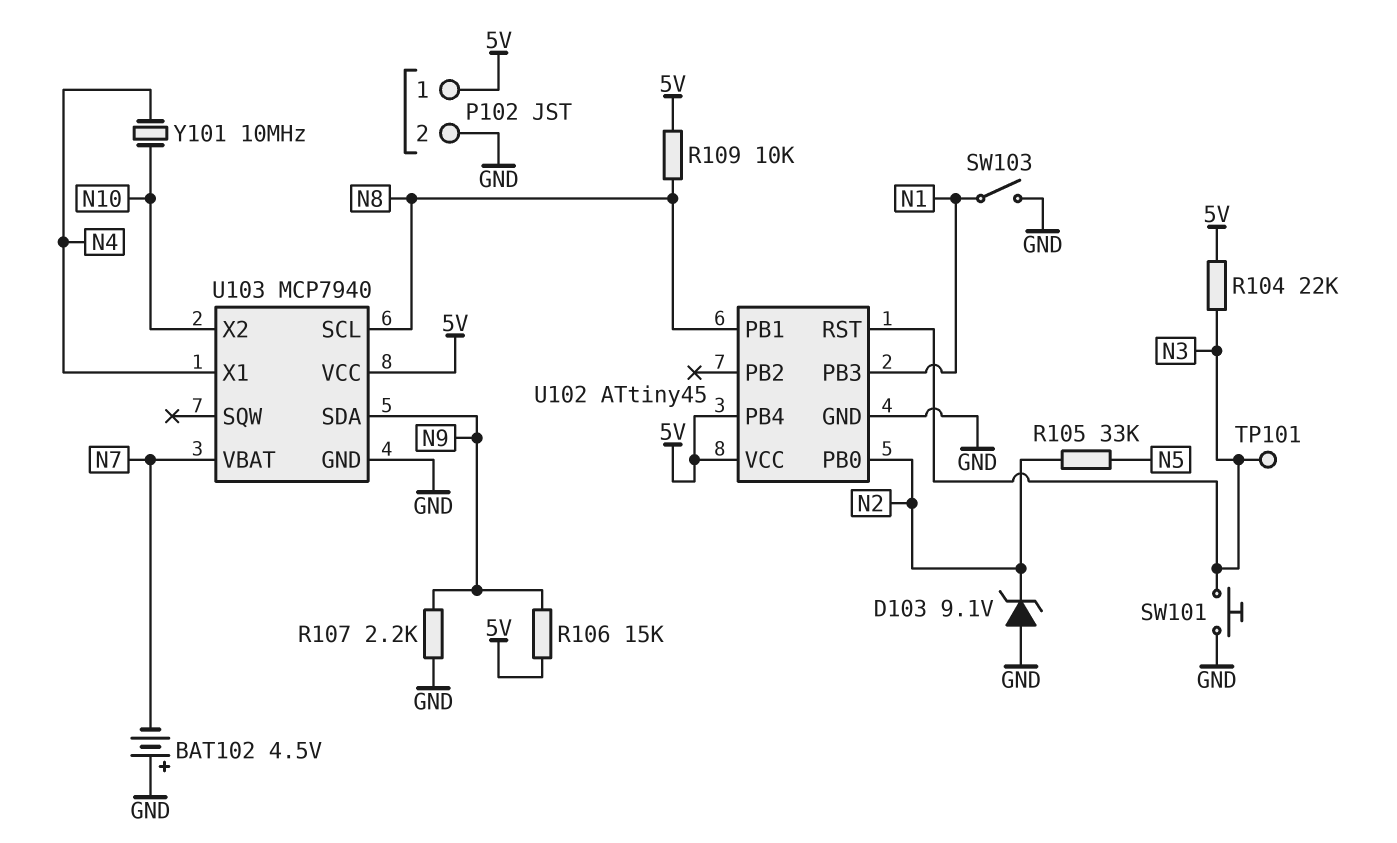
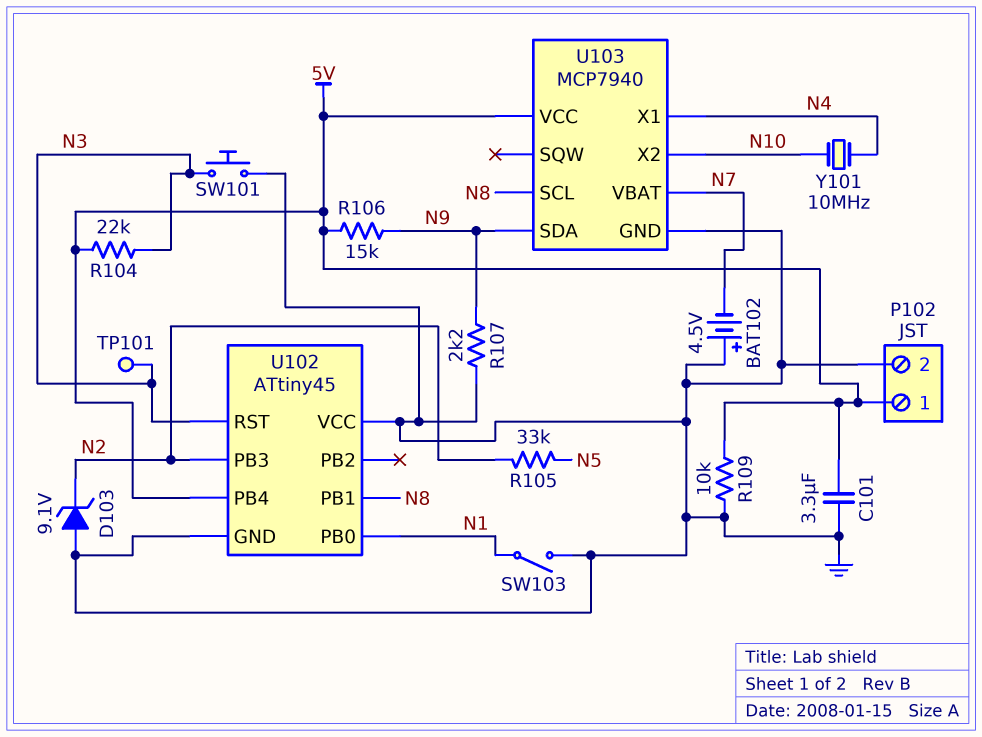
C101: none -> 3.3uF (5V, GND)
R109: 10k (5V, N8) -> 10k (5V, GND)
U102 pin PB0: N2 -> N1
U102 pin PB3: N1 -> N2
U102 pin VCC: 5V -> GND

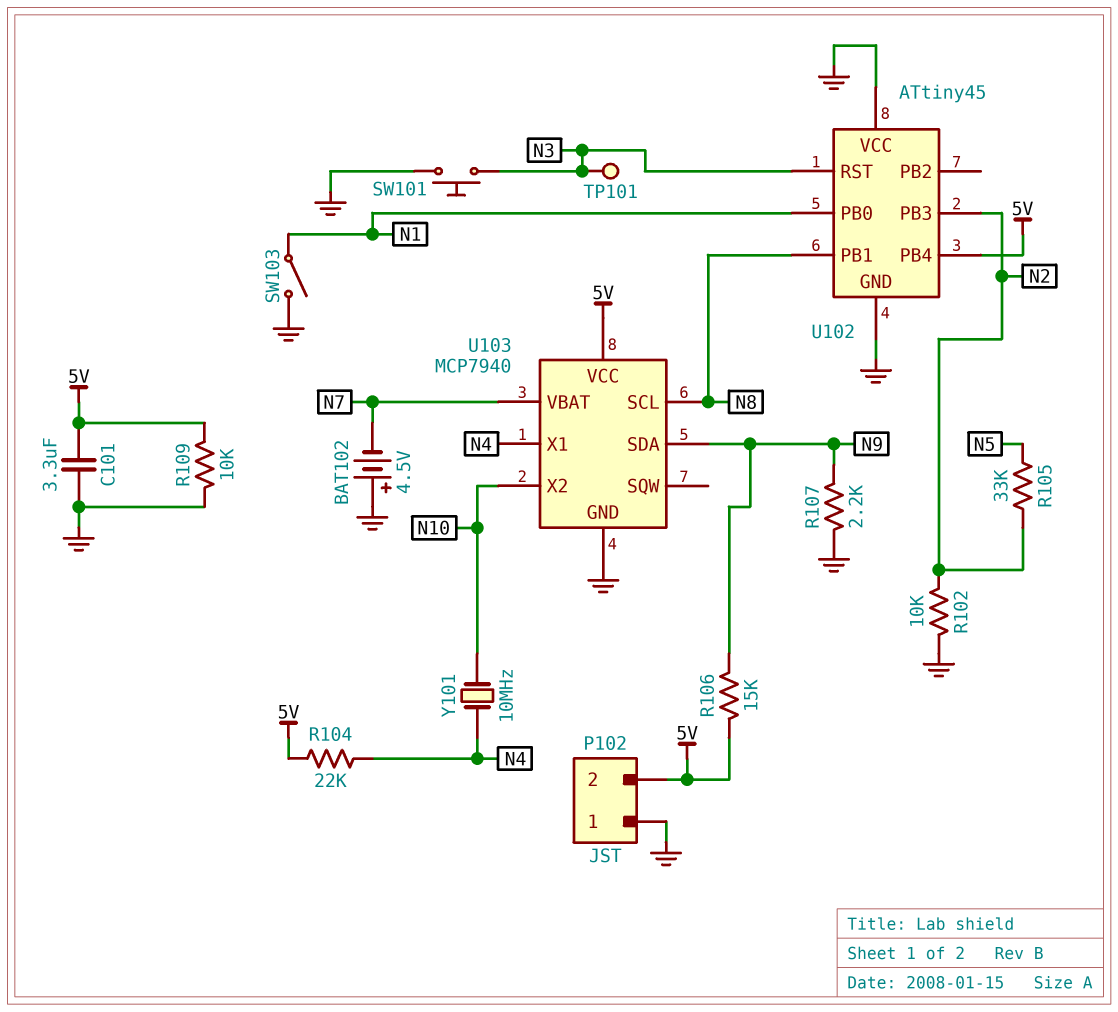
D103: zener 9.1V (A GND, K N2) -> none
P102 pin 1: 5V -> GND
P102 pin 2: GND -> 5V
R102: none -> 10k (GND, N2)
R104: 22k (5V, N3) -> 22k (5V, N4)

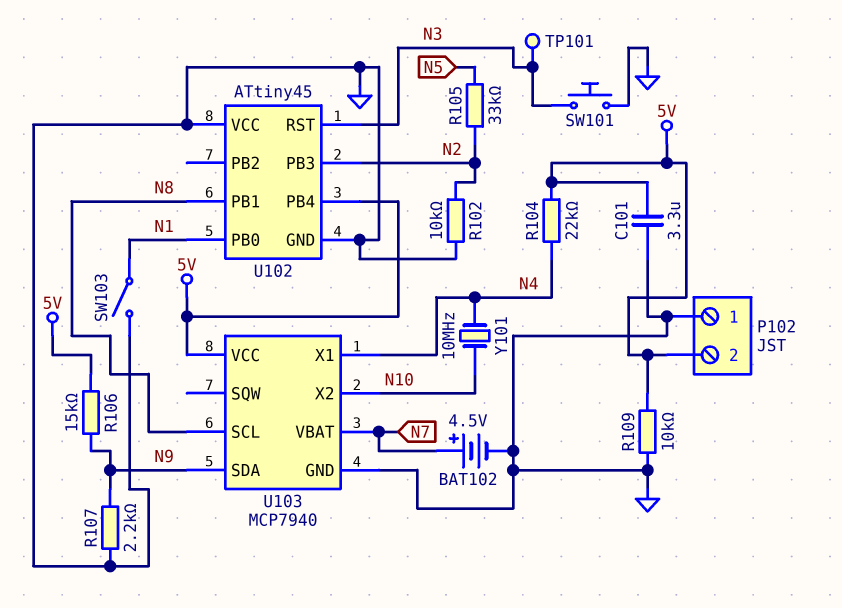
BAT102: 4.5V (plus GND, minus N7) -> 4.5V (plus N7, minus GND)

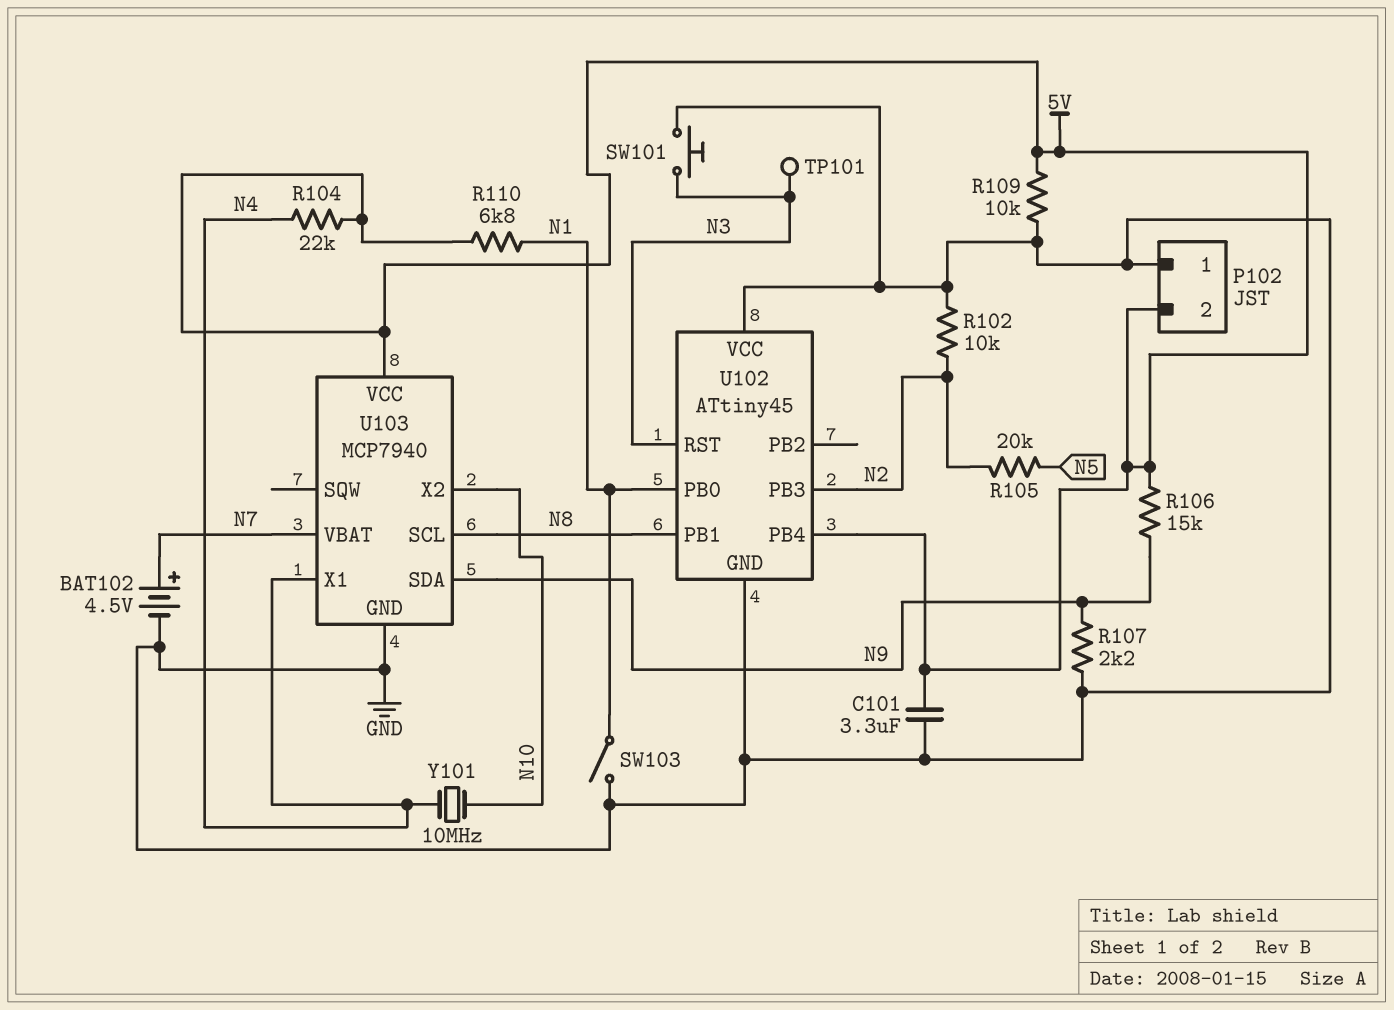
R105: 33k (N2, N5) -> 20k (N2, N5)
R110: none -> 6.8k (5V, N1)

